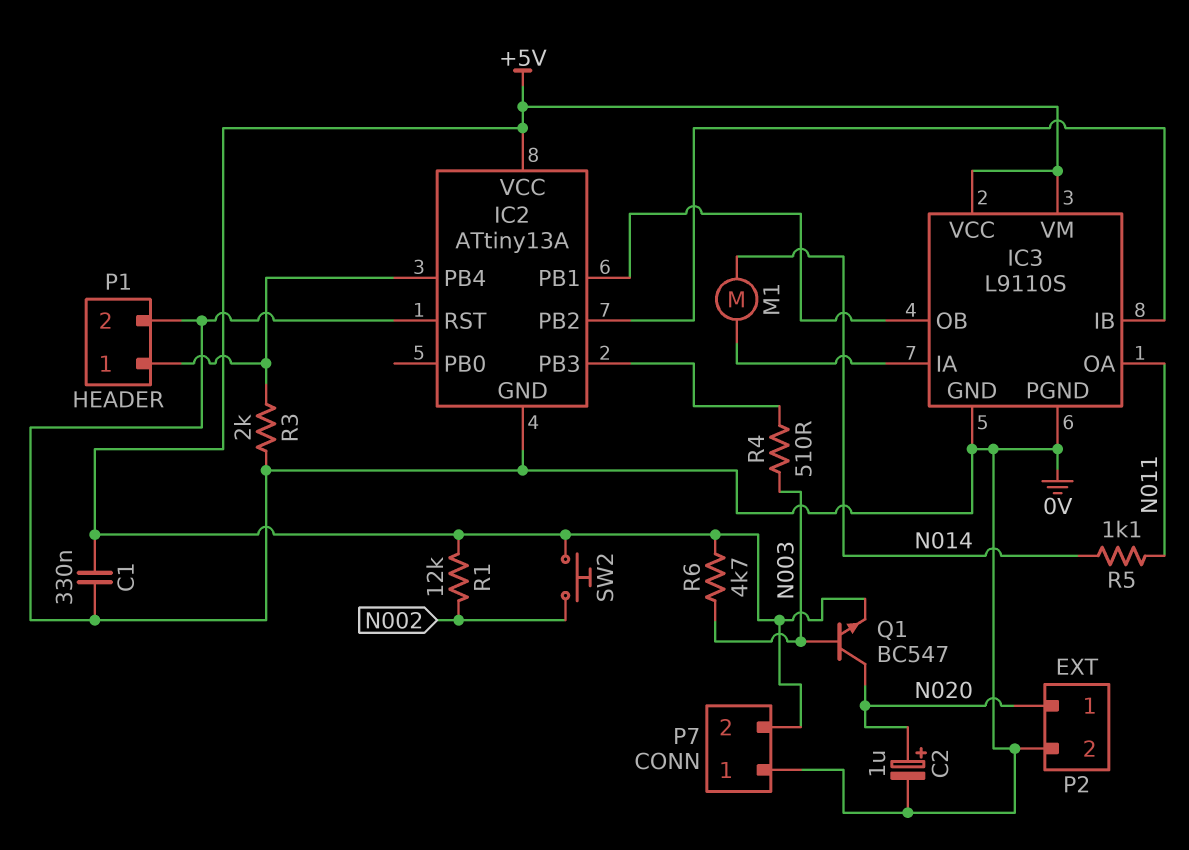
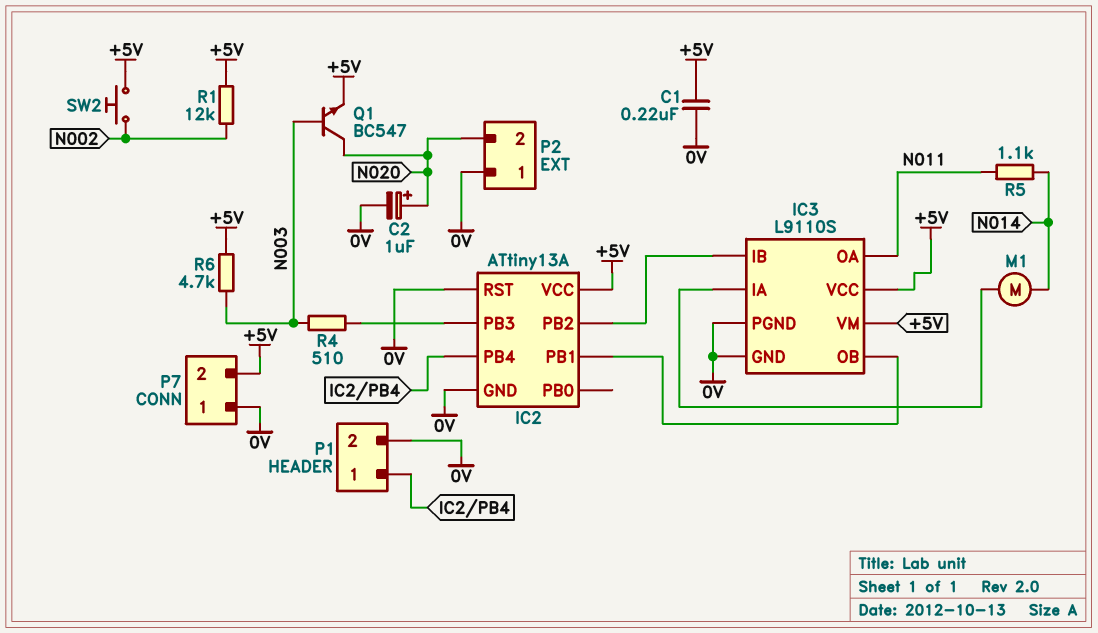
C1: 330nF (+5V, 0V) -> 220nF (+5V, 0V)
P2 pin 1: N020 -> 0V
P2 pin 2: 0V -> N020
R3: 2k (0V, IC2/PB4) -> none

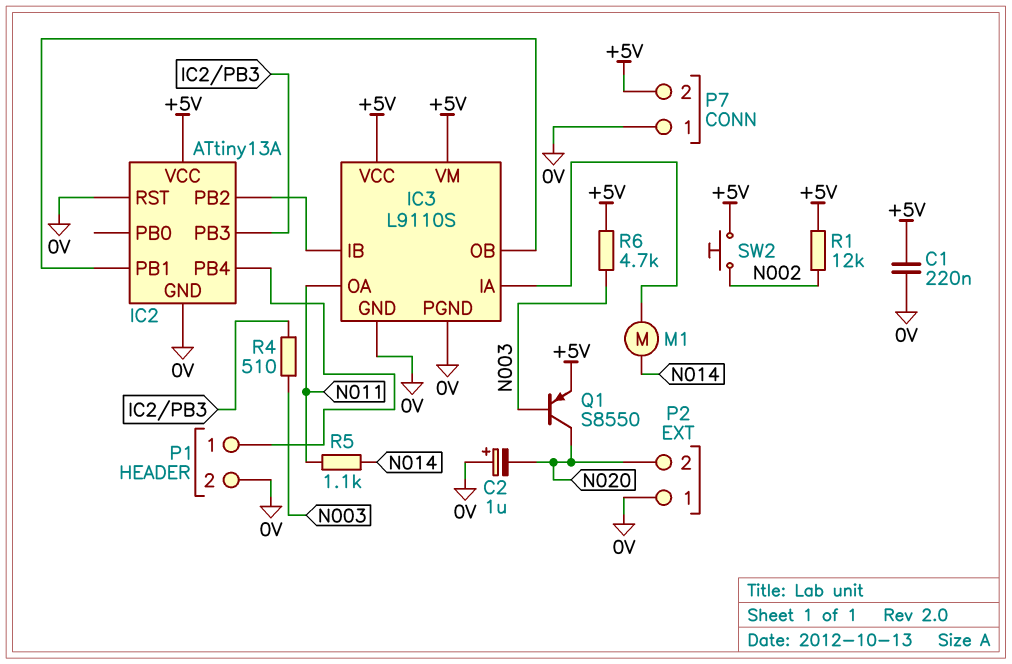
C2: 1uF (plus N020, minus 0V) -> 1uF (plus 0V, minus N020)
Q1: NPN BC547 (B N003, C N020, E +5V) -> PNP S8550 (B N003, C N020, E +5V)

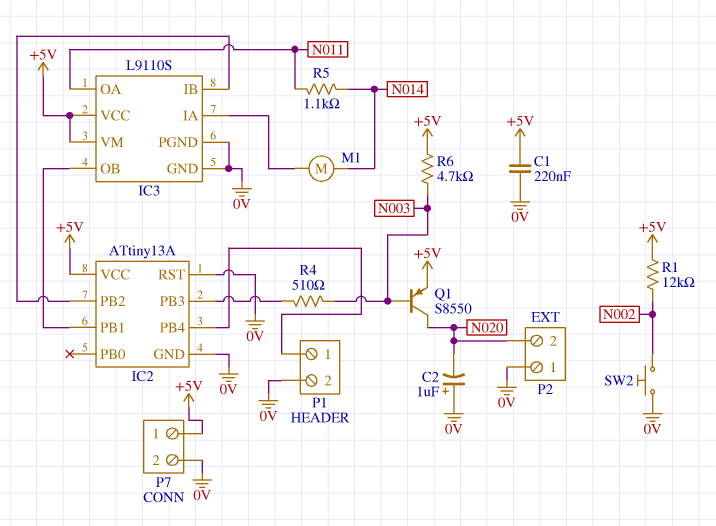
P7 pin 1: 0V -> +5V
P7 pin 2: +5V -> 0V
SW2: button (+5V, N002) -> button (0V, N002)

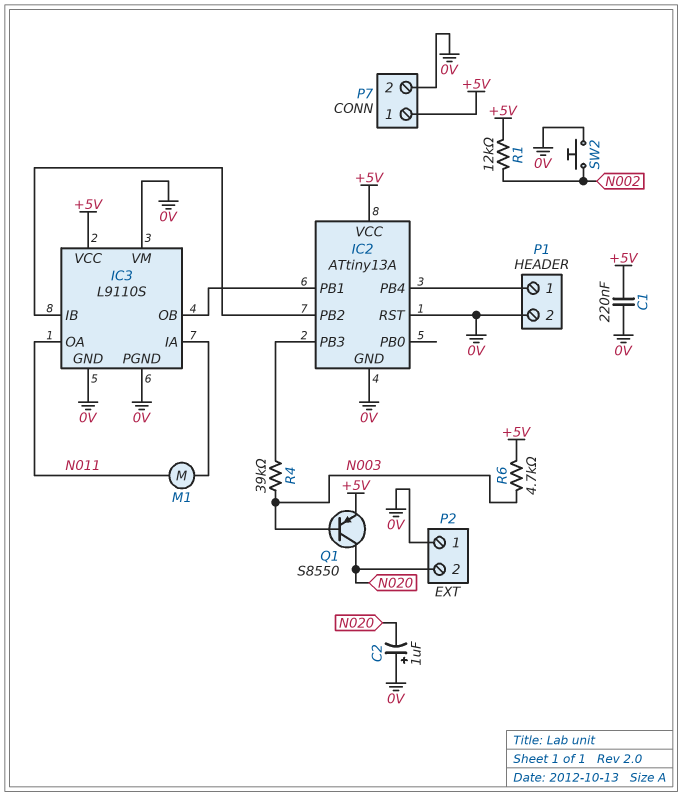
IC3 pin VM: +5V -> 0V
M1: motor (IC3/IA, N014) -> motor (IC3/IA, N011)
R4: 510 (IC2/PB3, N003) -> 39k (IC2/PB3, N003)
R5: 1.1k (N011, N014) -> none

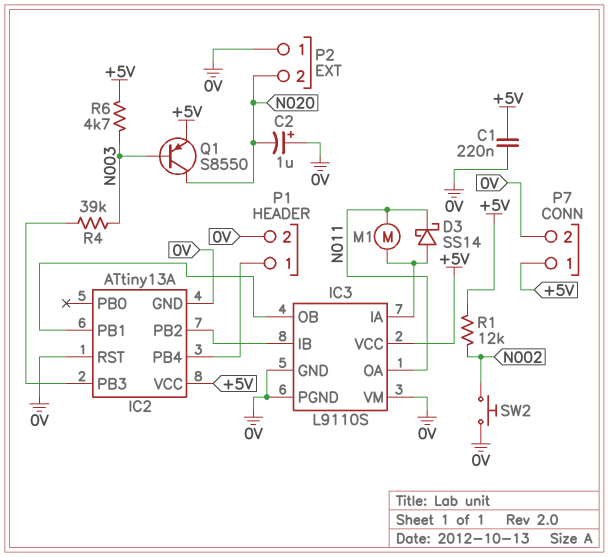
D3: none -> schottky SS14 (A IC3/IA, K N011)

